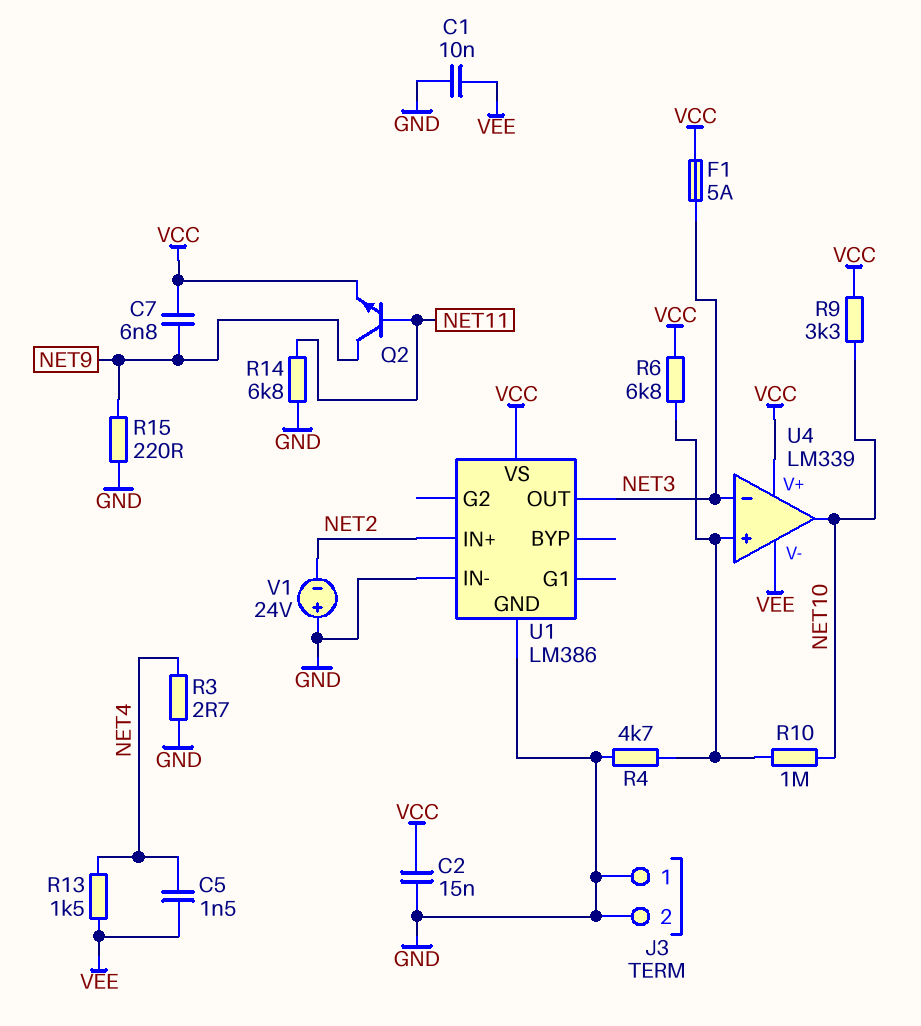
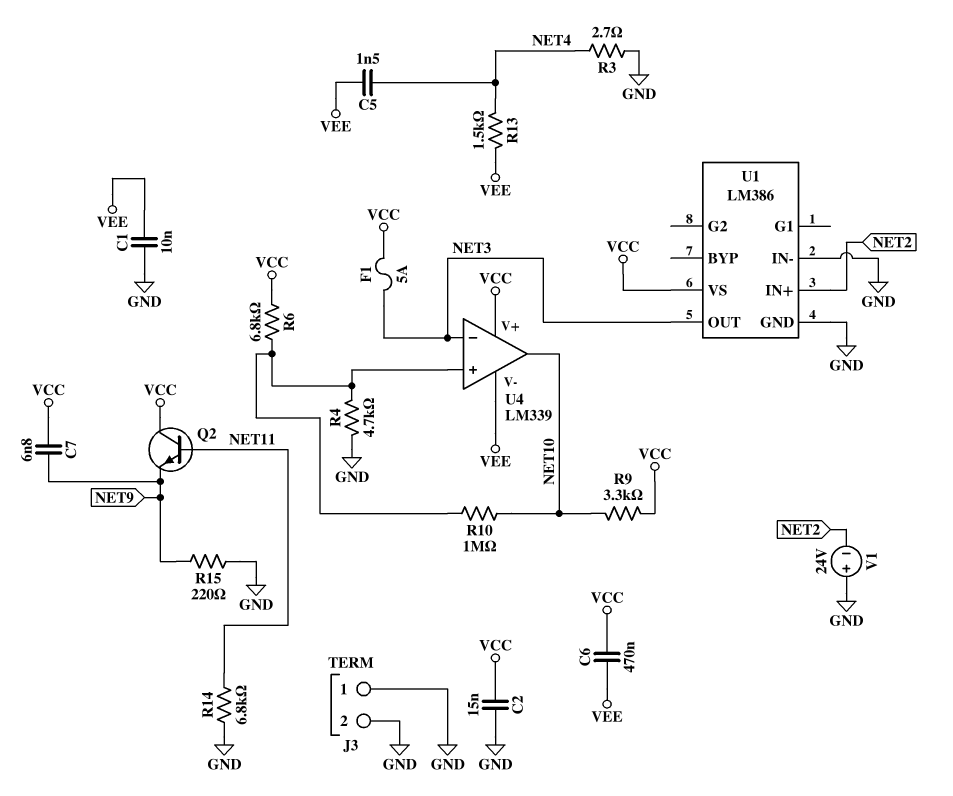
C6: none -> 470nF (VCC, VEE)
Q2: NPN (B NET11, C NET9, E VCC) -> NPN (B NET11, C VCC, E NET9)

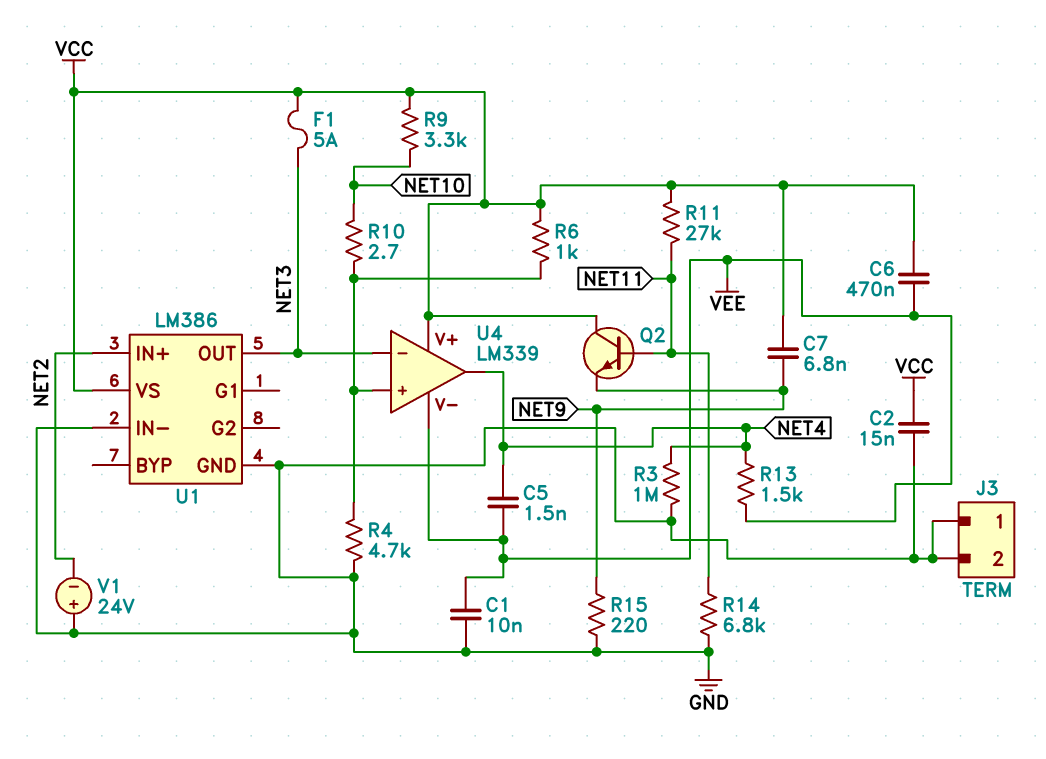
R3: 2.7 (GND, NET4) -> 1M (GND, NET4)
R6: 6.8k (U4/in+, VCC) -> 1k (U4/in+, VCC)
R10: 1M (NET10, U4/in+) -> 2.7 (NET10, U4/in+)
R11: none -> 27k (NET11, VCC)
U4 pin out: NET10 -> NET4

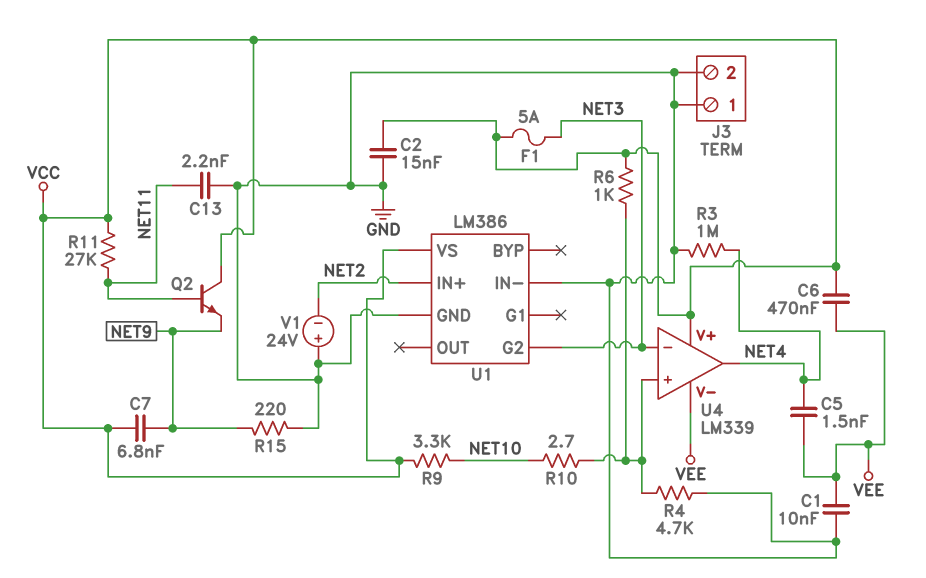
C13: none -> 2.2nF (GND, NET11)
R13: 1.5k (NET4, VEE) -> none
R14: 6.8k (GND, NET11) -> none
U1 pin G2: none -> NET3
U1 pin OUT: NET3 -> none

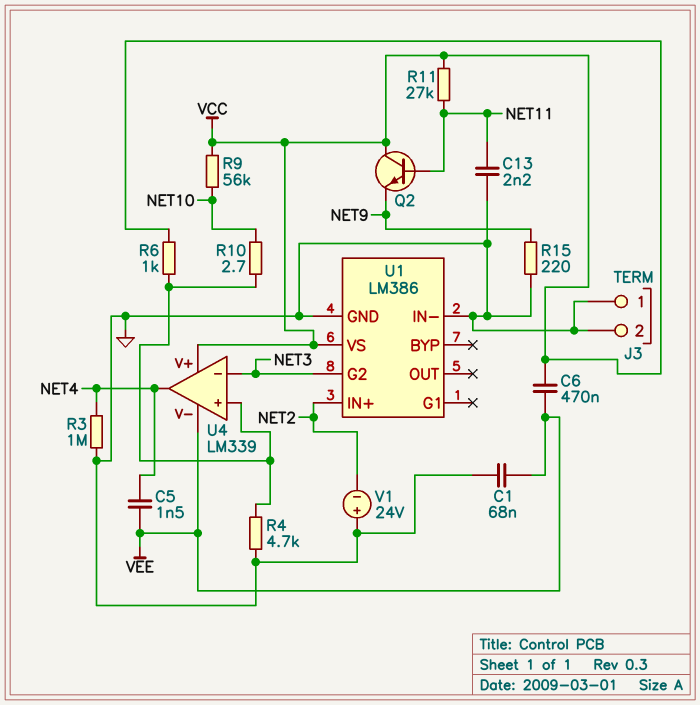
C1: 10nF (GND, VEE) -> 68nF (GND, VEE)
C2: 15nF (GND, VCC) -> none
C7: 6.8nF (NET9, VCC) -> none
F1: 5A (NET3, VCC) -> none
R9: 3.3k (NET10, VCC) -> 56k (NET10, VCC)

